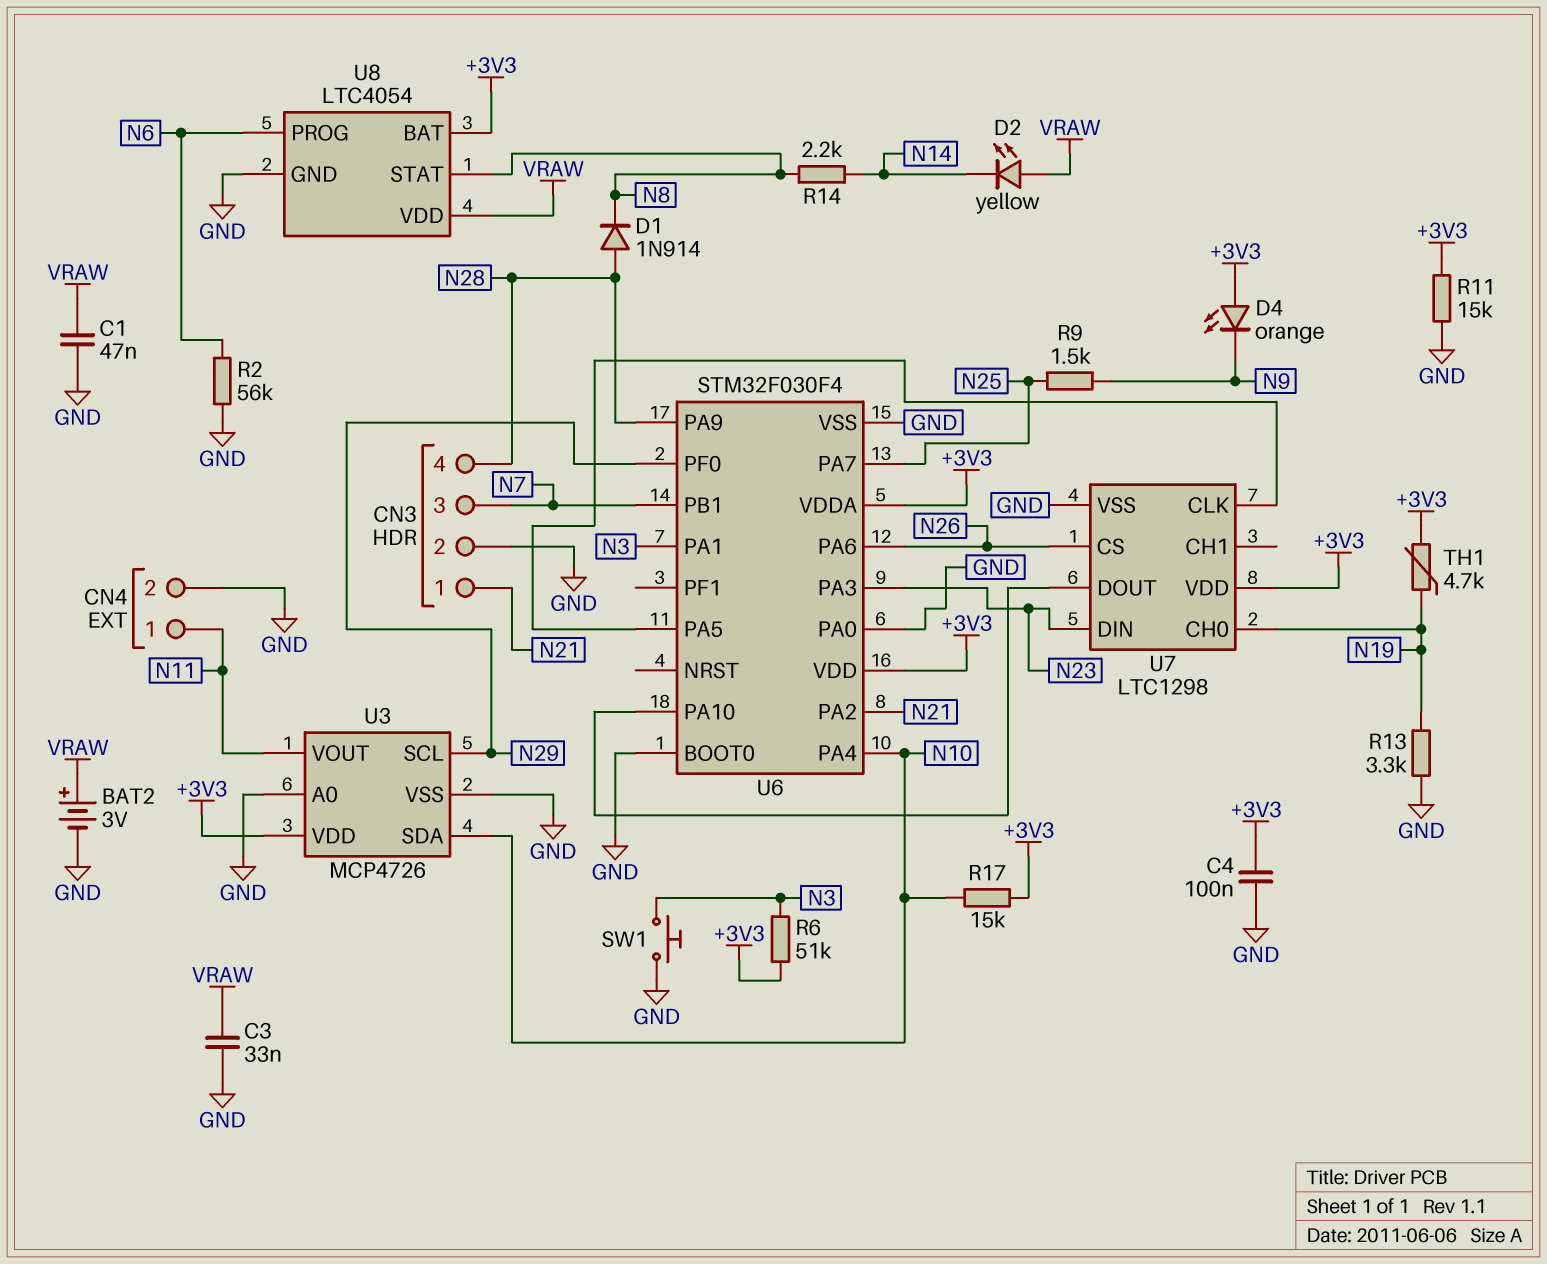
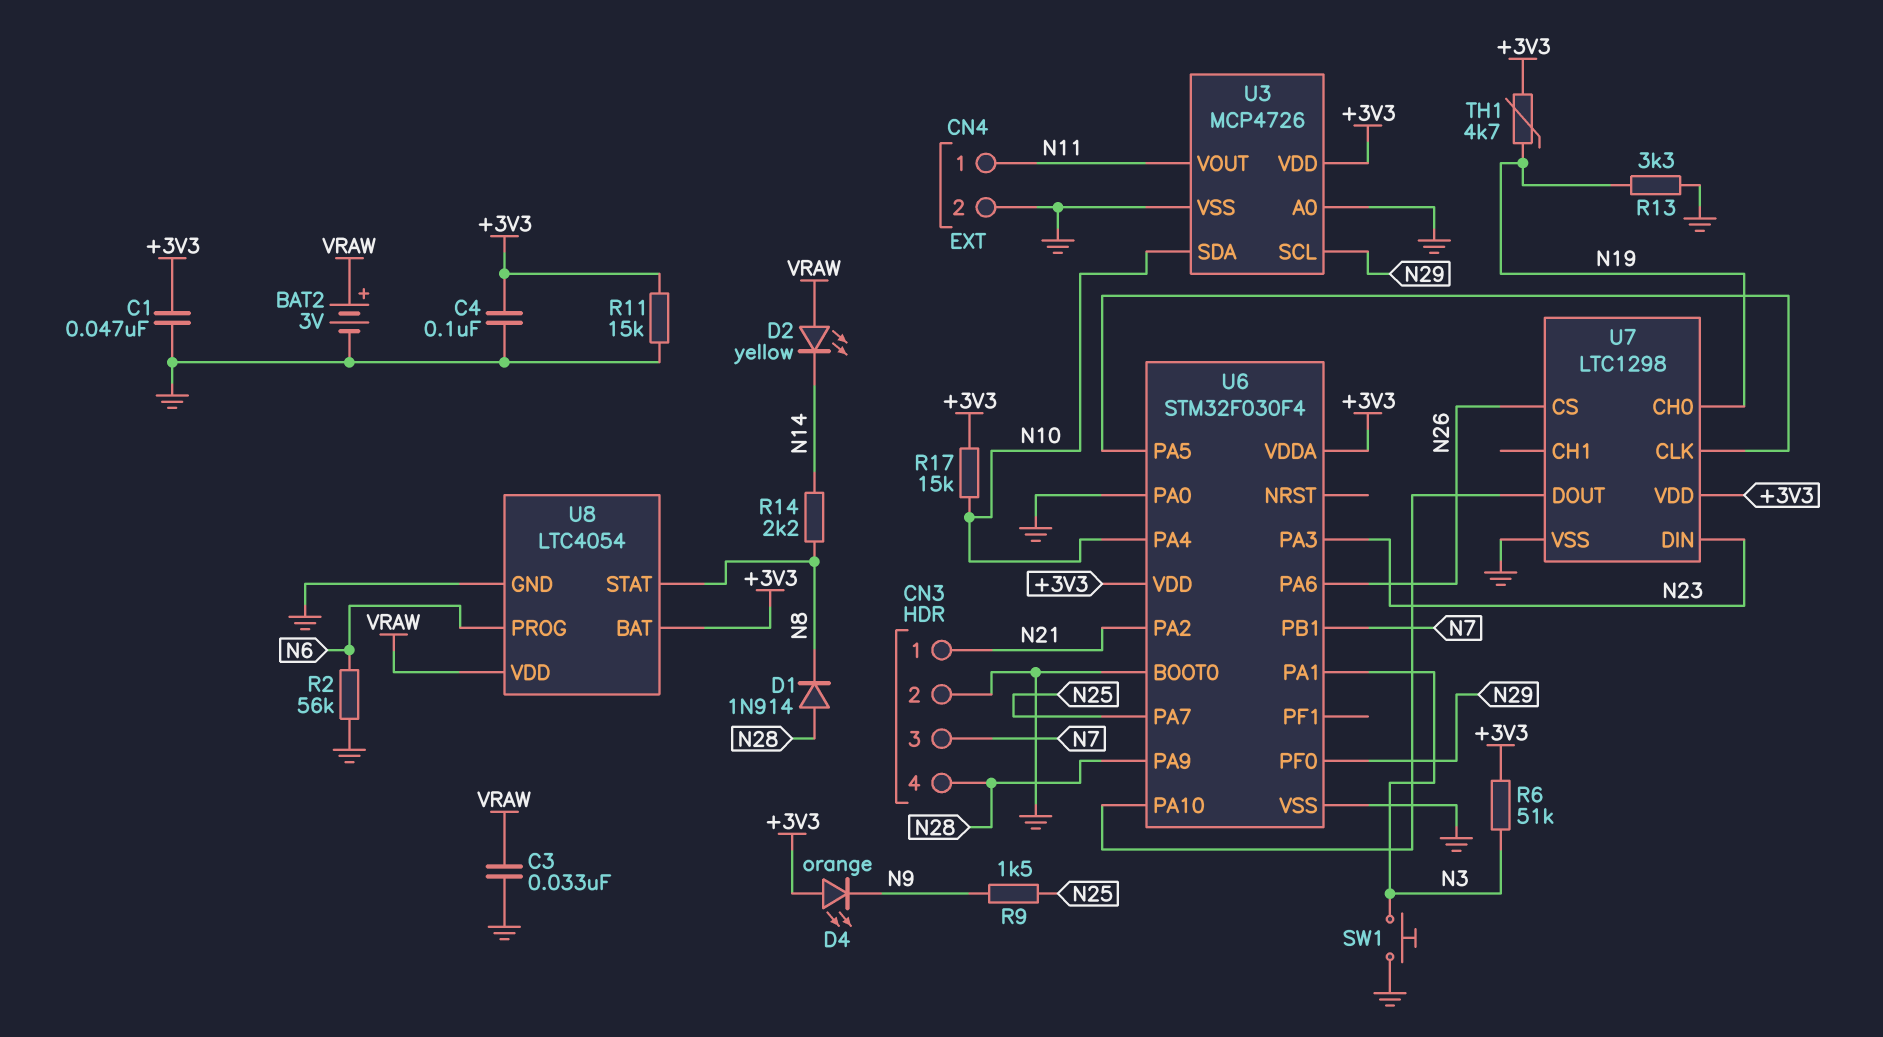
C1: 47nF (GND, VRAW) -> 47nF (+3V3, GND)

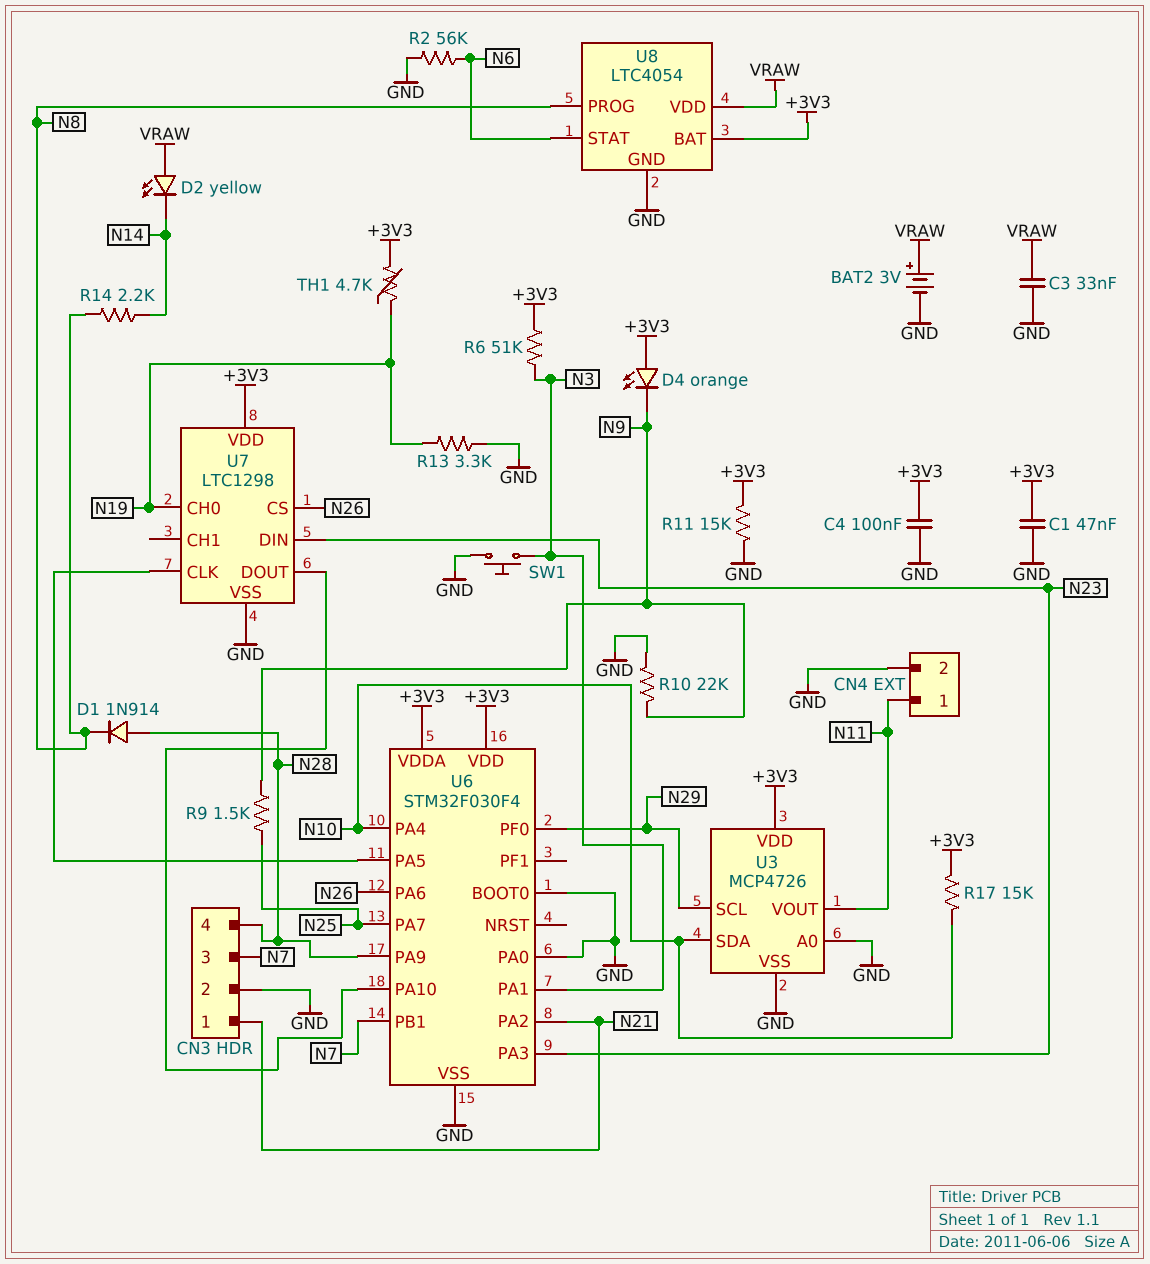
R10: none -> 22k (GND, N9)
U8 pin PROG: N6 -> N8
U8 pin STAT: N8 -> N6

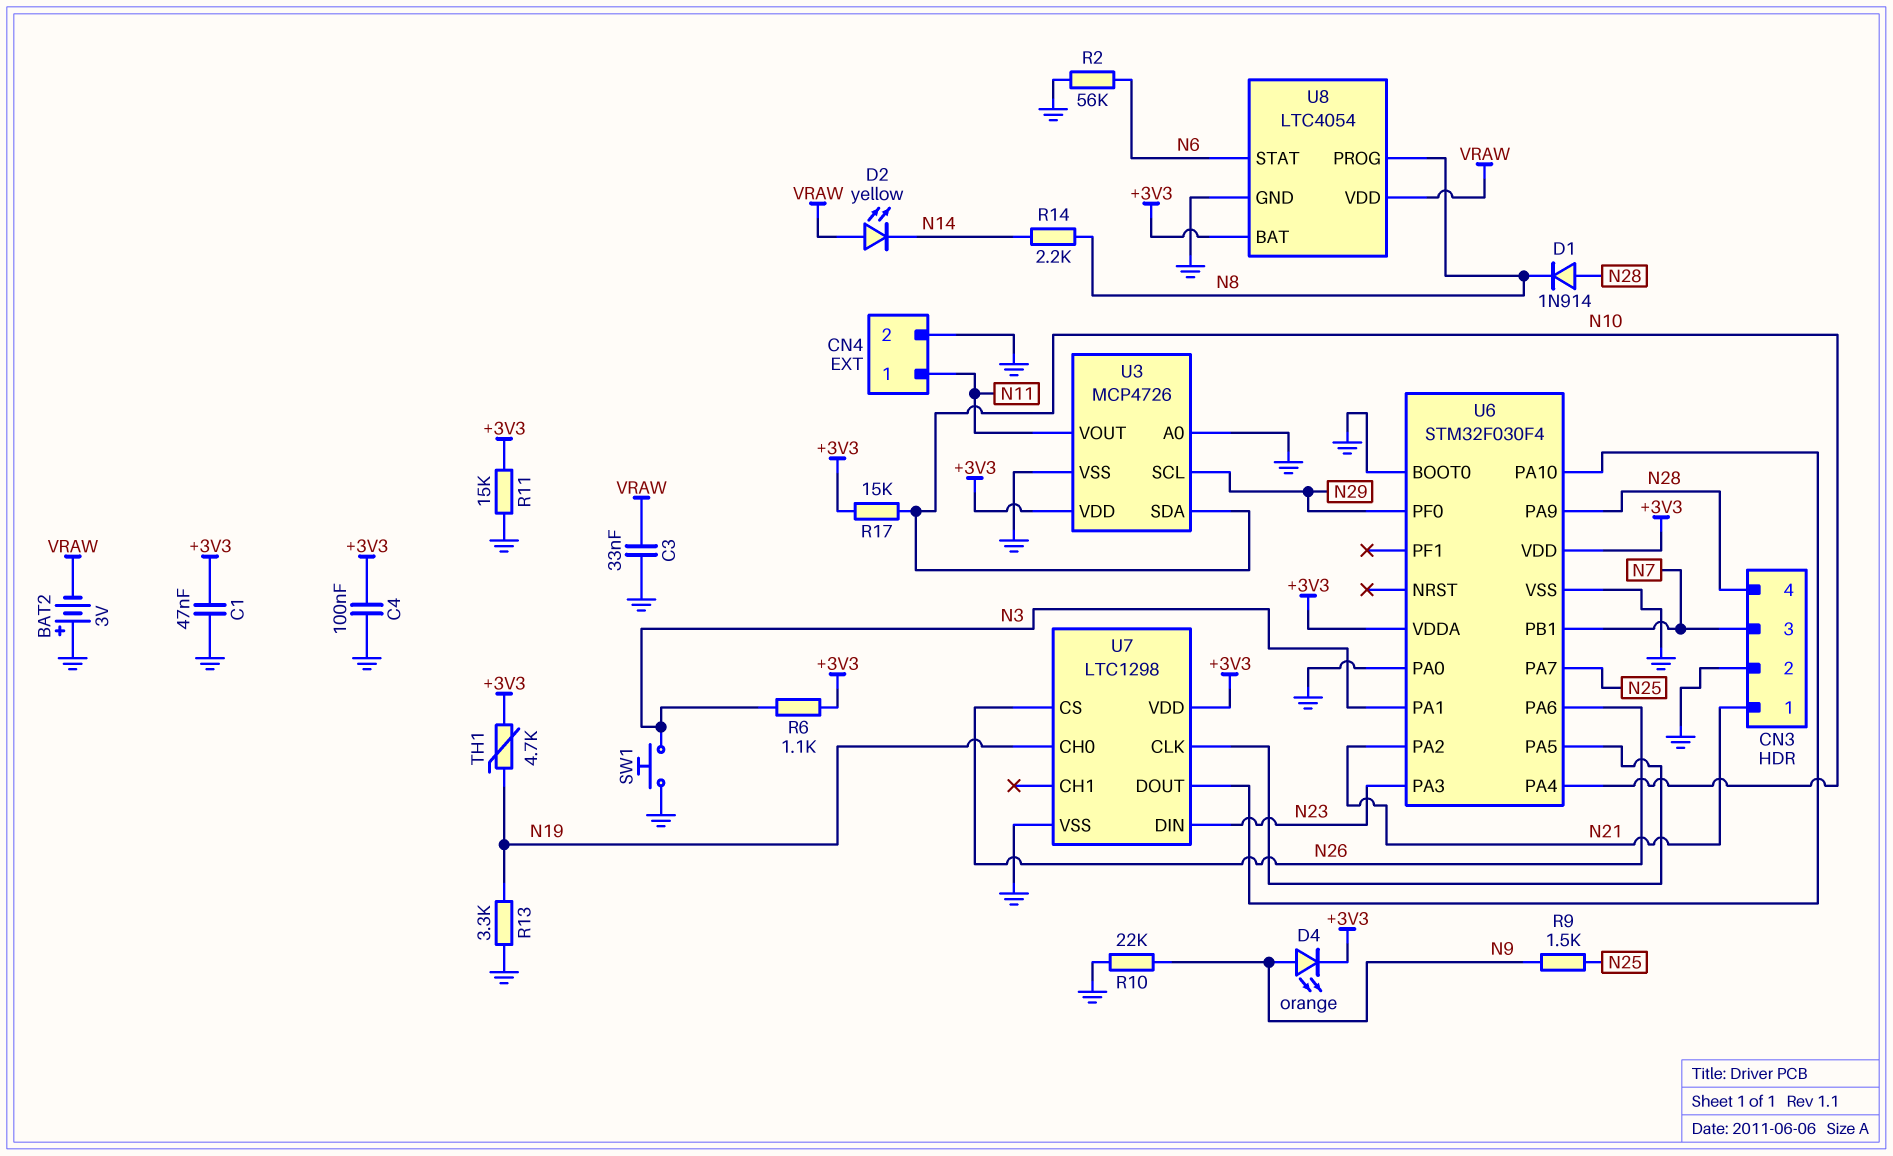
BAT2: 3V (plus VRAW, minus GND) -> 3V (plus GND, minus VRAW)
D4: LED orange (A +3V3, K N9) -> LED orange (A N9, K +3V3)
R6: 51k (+3V3, N3) -> 1.1k (+3V3, N3)

